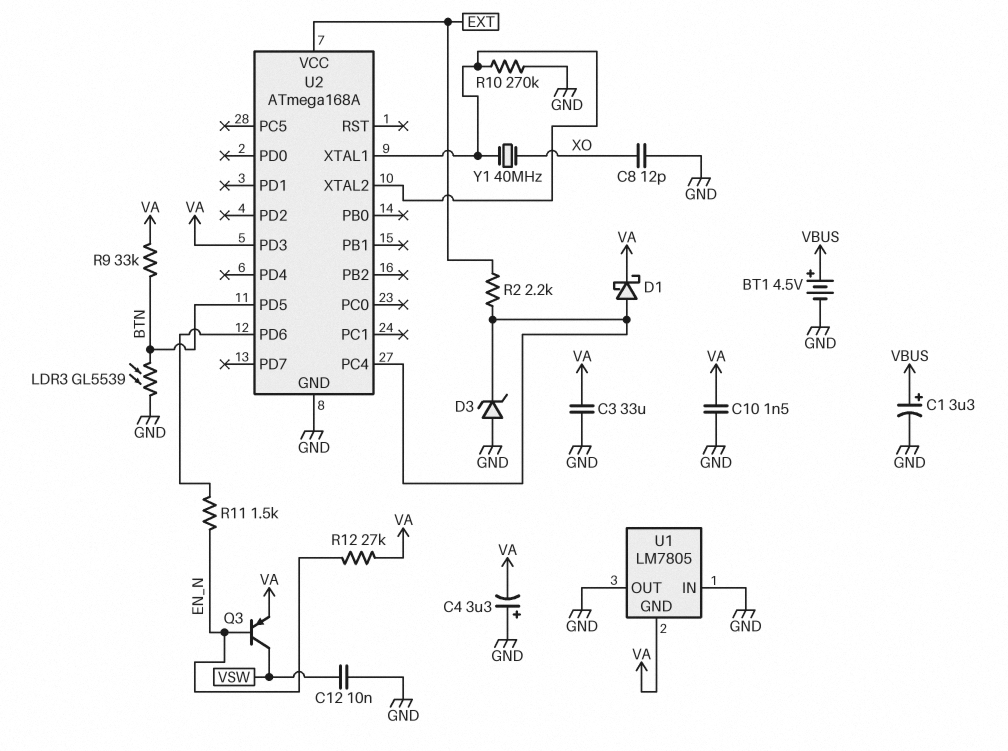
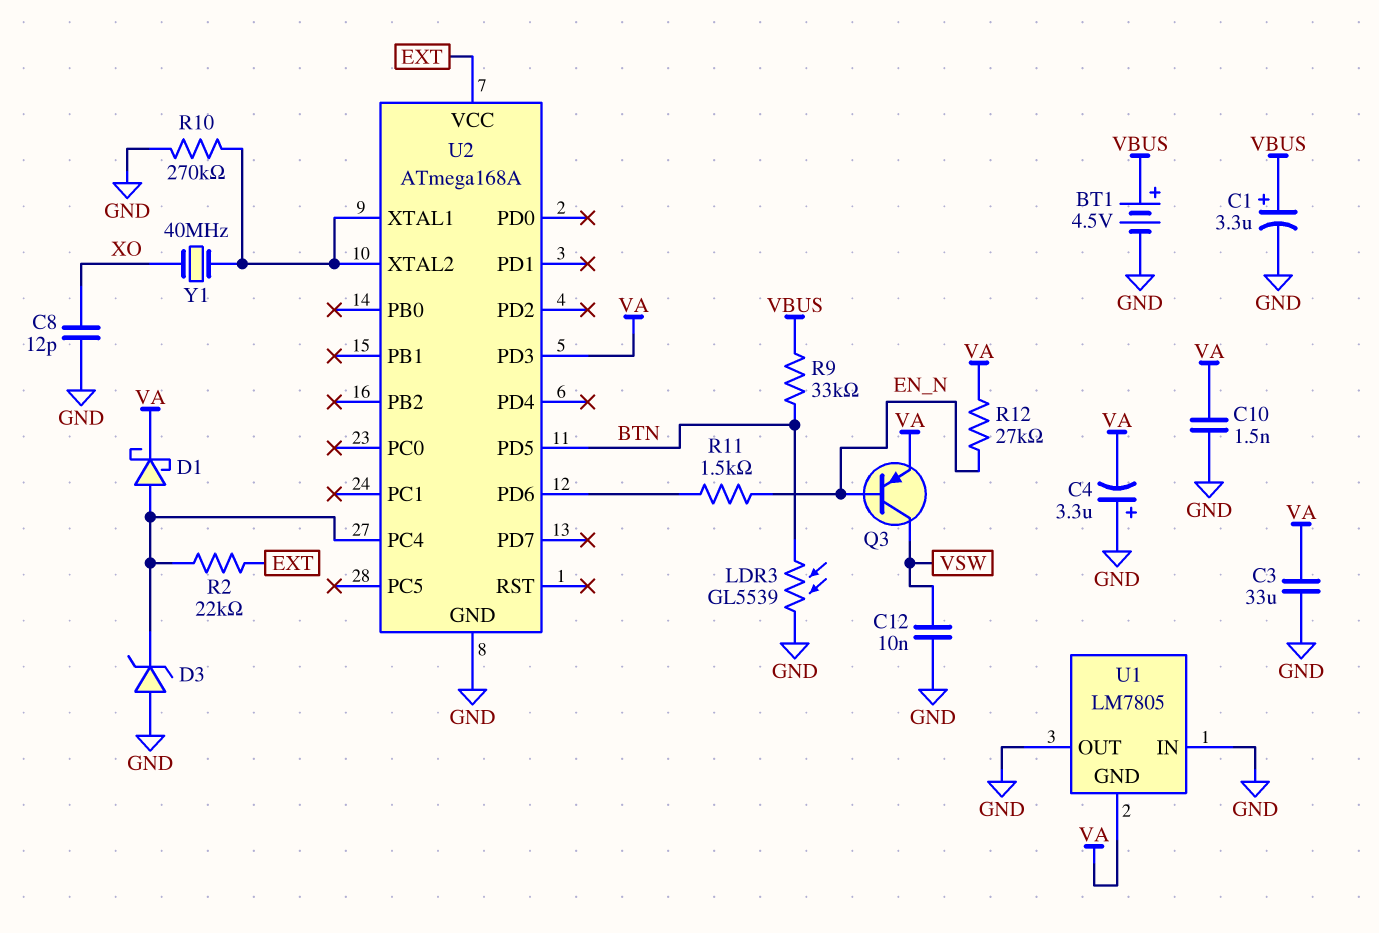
R2: 2.2k (EXT, U2/PC4) -> 22k (EXT, U2/PC4)
R9: 33k (BTN, VA) -> 33k (BTN, VBUS)

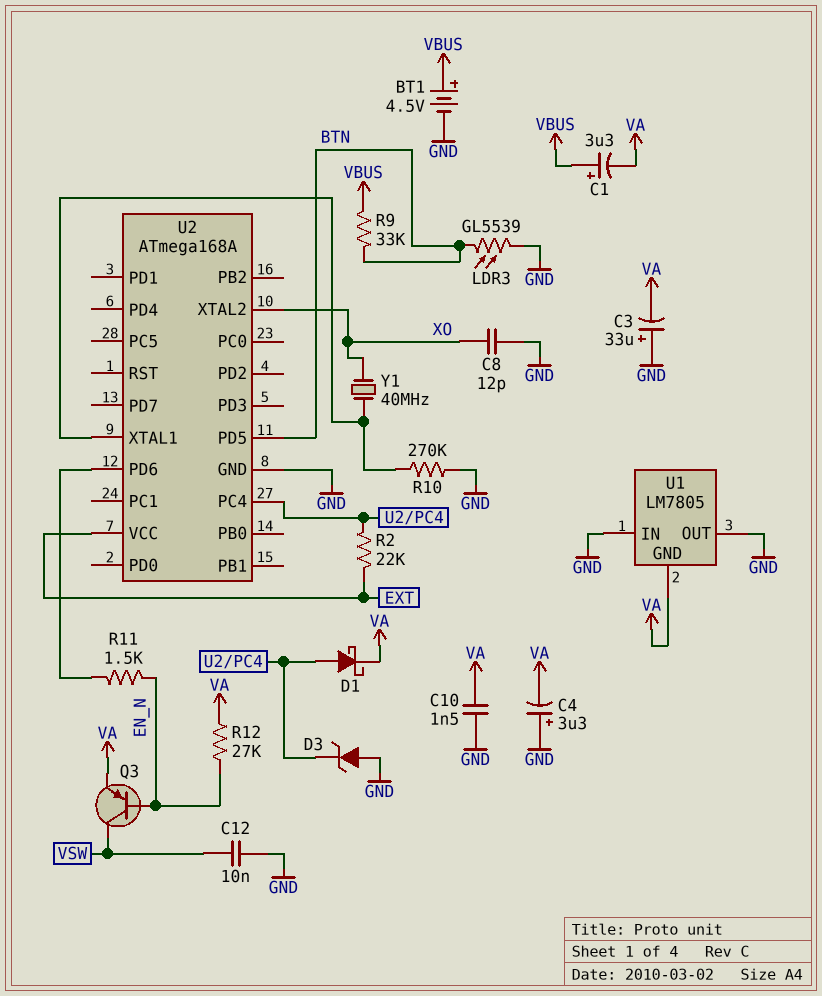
C1: 3.3uF (plus VBUS, minus GND) -> 3.3uF (plus VBUS, minus VA)
C3: 33uF (GND, VA) -> 33uF (plus GND, minus VA)
U2 pin PD3: VA -> none
U2 pin XTAL2: U2/XTAL1 -> XO

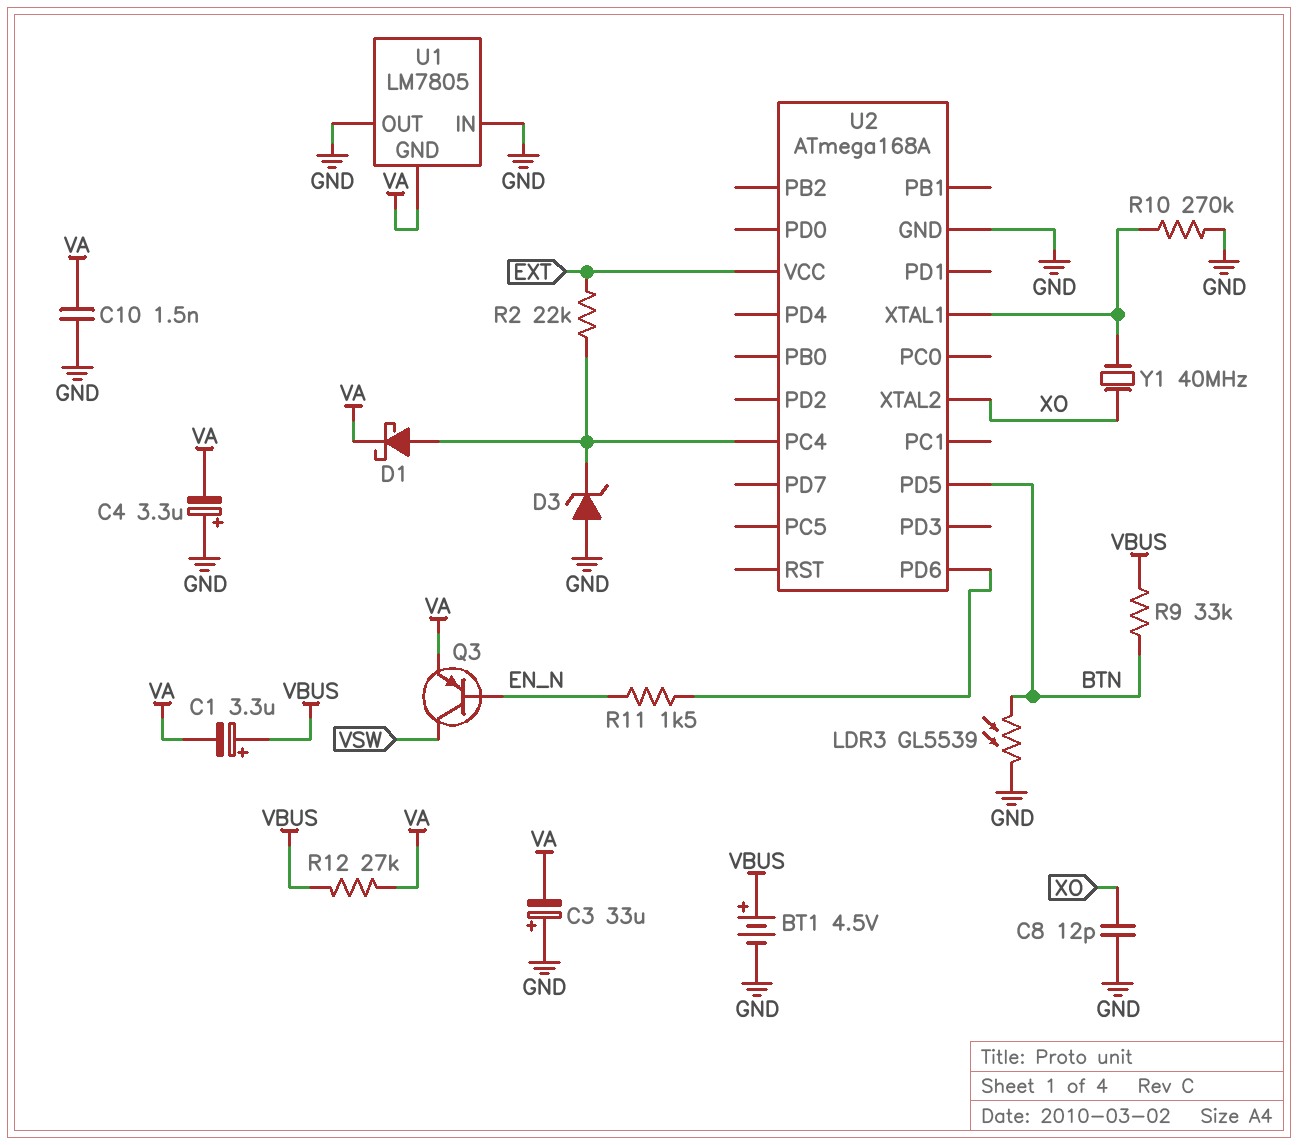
C12: 10nF (GND, VSW) -> none
R12: 27k (EN_N, VA) -> 27k (VA, VBUS)

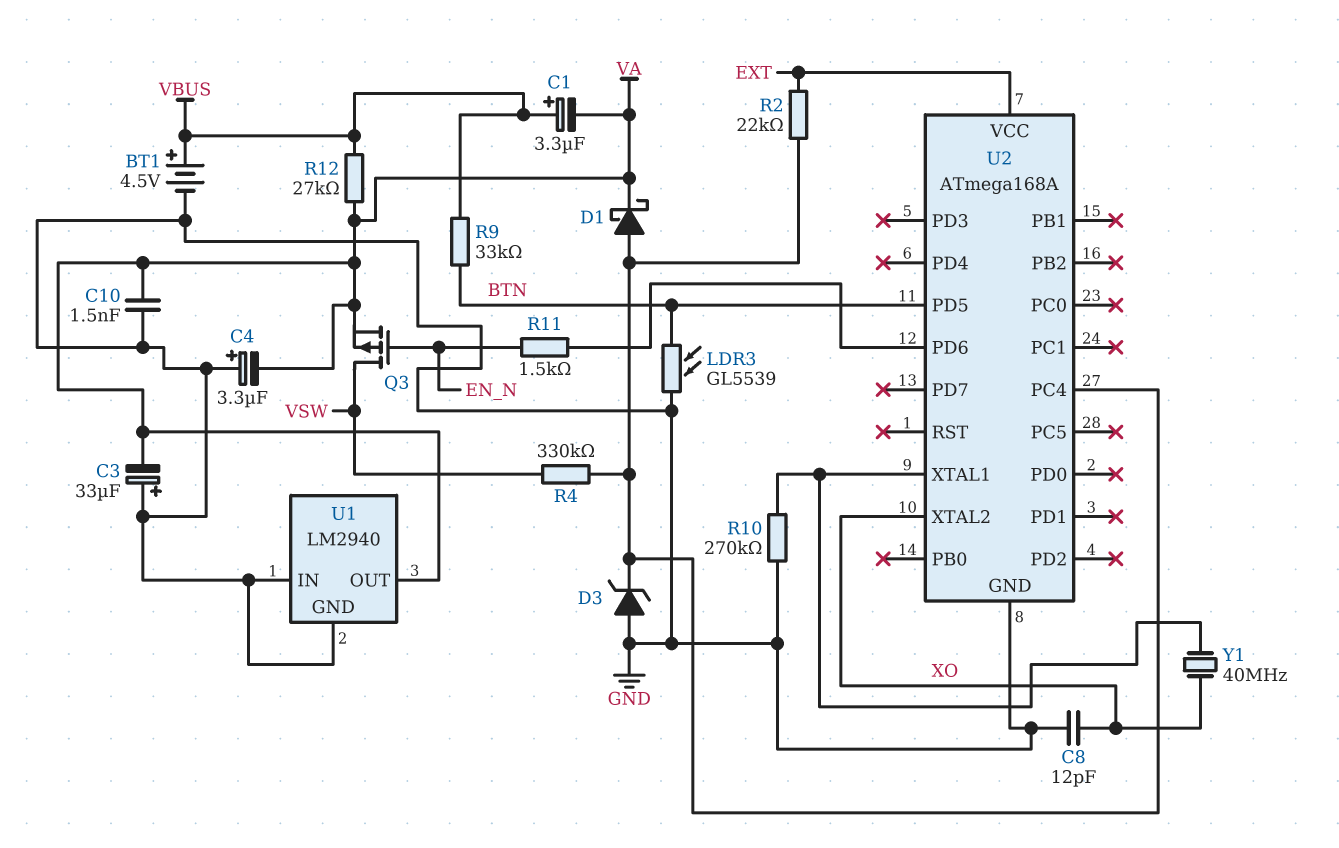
Q3: PNP (B EN_N, C VSW, E VA) -> PMOS (G EN_N, D VSW, S VA)
R4: none -> 330k (U2/PC4, VSW)
U1: LM7805 -> LM2940
U1 pin GND: VA -> GND
U1 pin OUT: GND -> VA

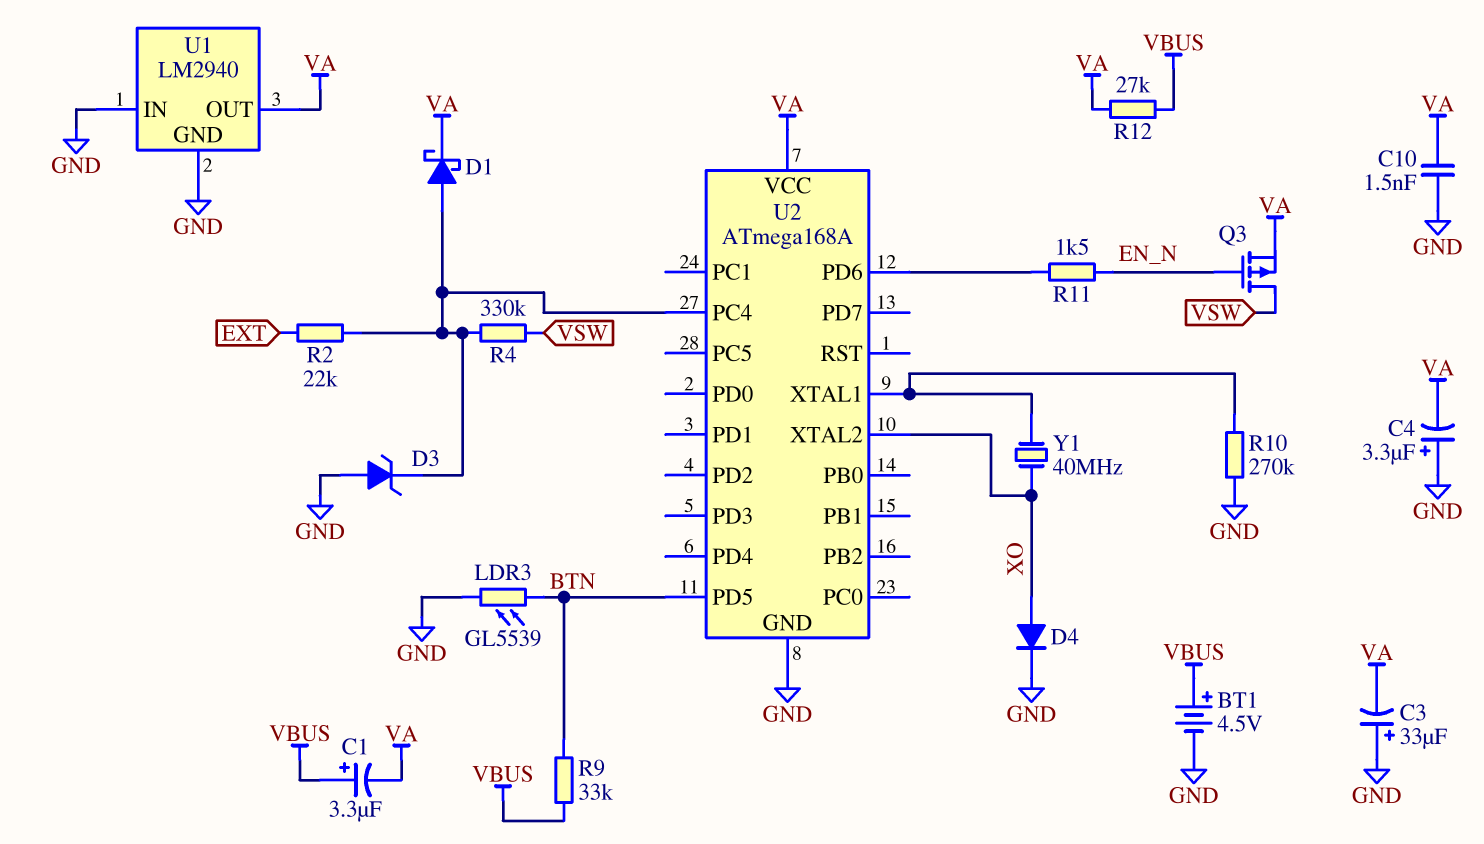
C8: 12pF (GND, XO) -> none
D4: none -> diode (A XO, K GND)
U2 pin VCC: EXT -> VA

